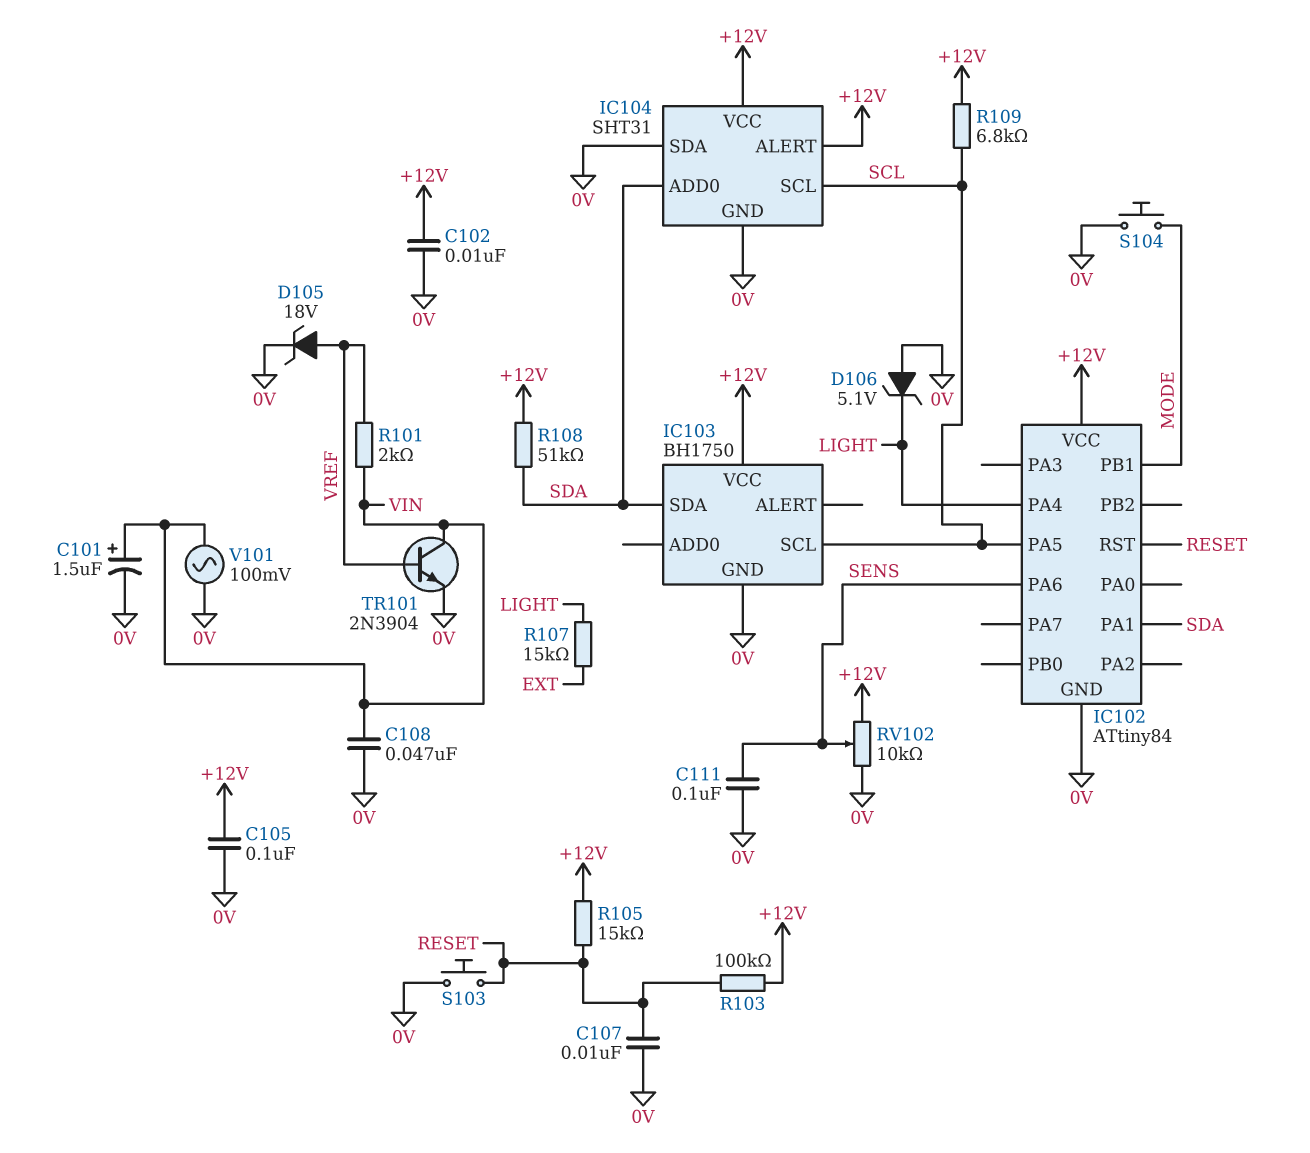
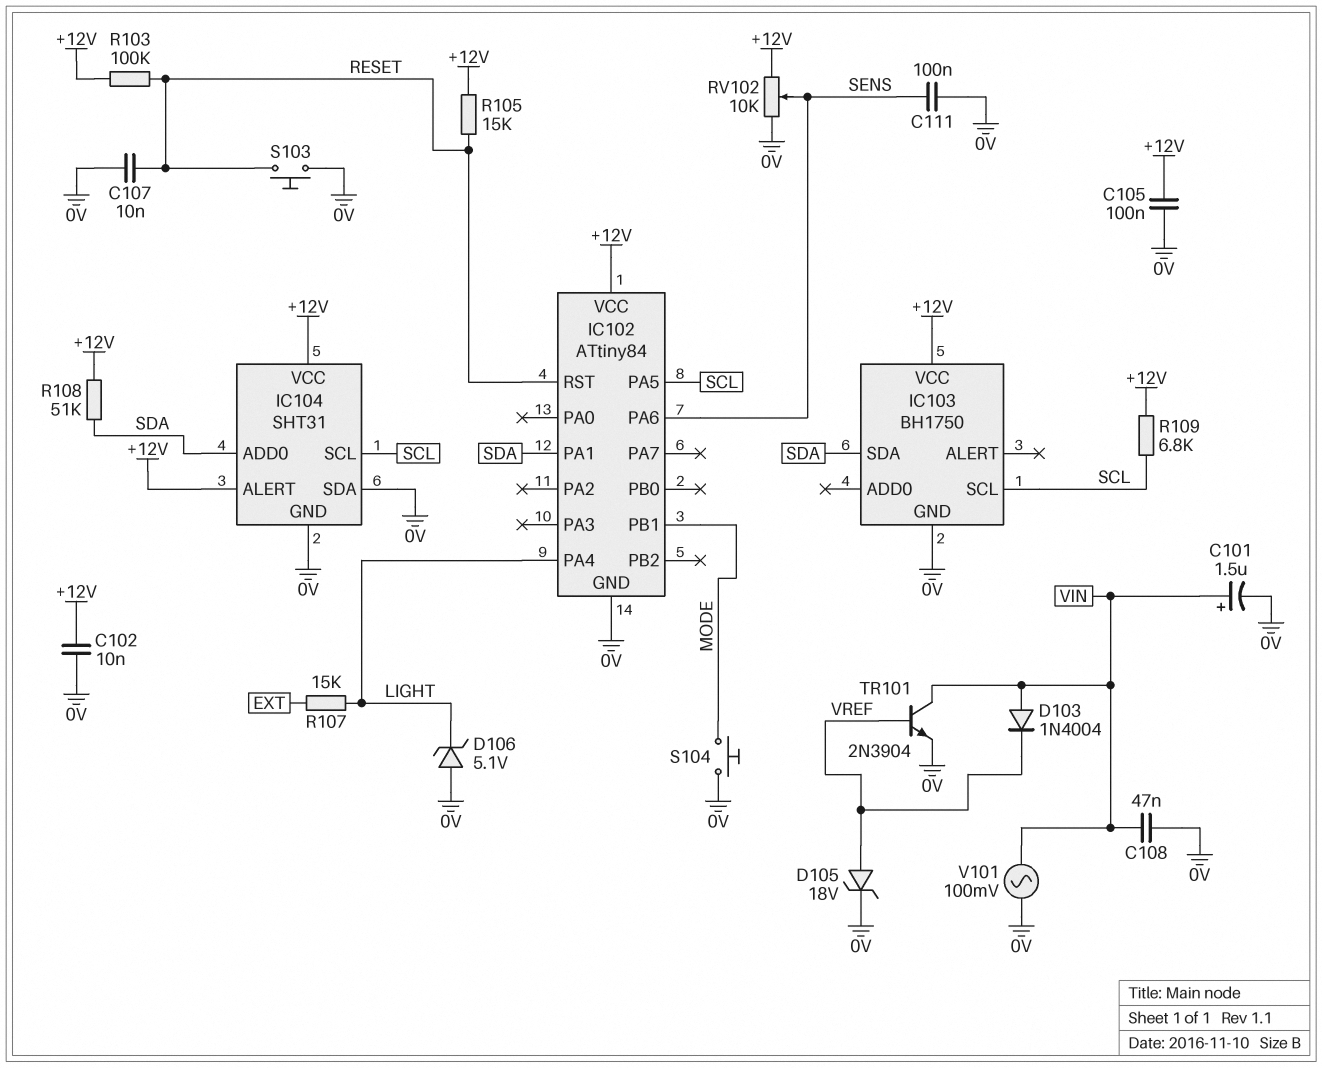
D103: none -> diode 1N4004 (A VIN, K VREF)
R101: 2k (VIN, VREF) -> none

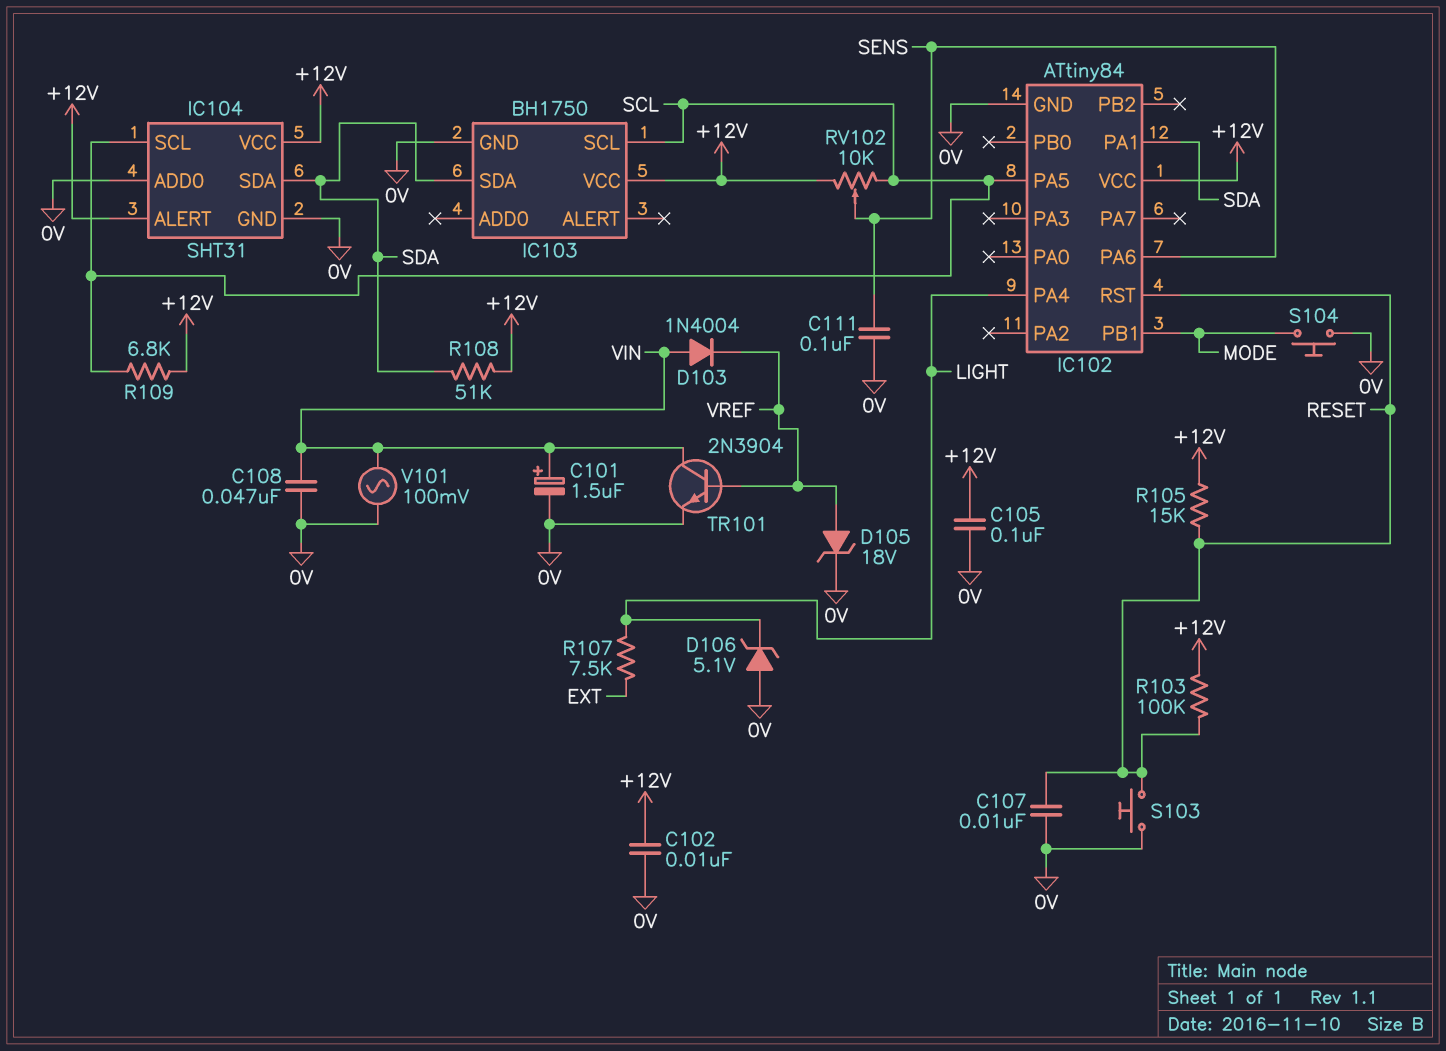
IC104 pin ADD0: SDA -> 0V
IC104 pin SDA: 0V -> SDA
R107: 15k (EXT, LIGHT) -> 7.5k (EXT, LIGHT)
RV102: 10k (+12V, 0V, wiper SENS) -> 10k (+12V, SCL, wiper SENS)

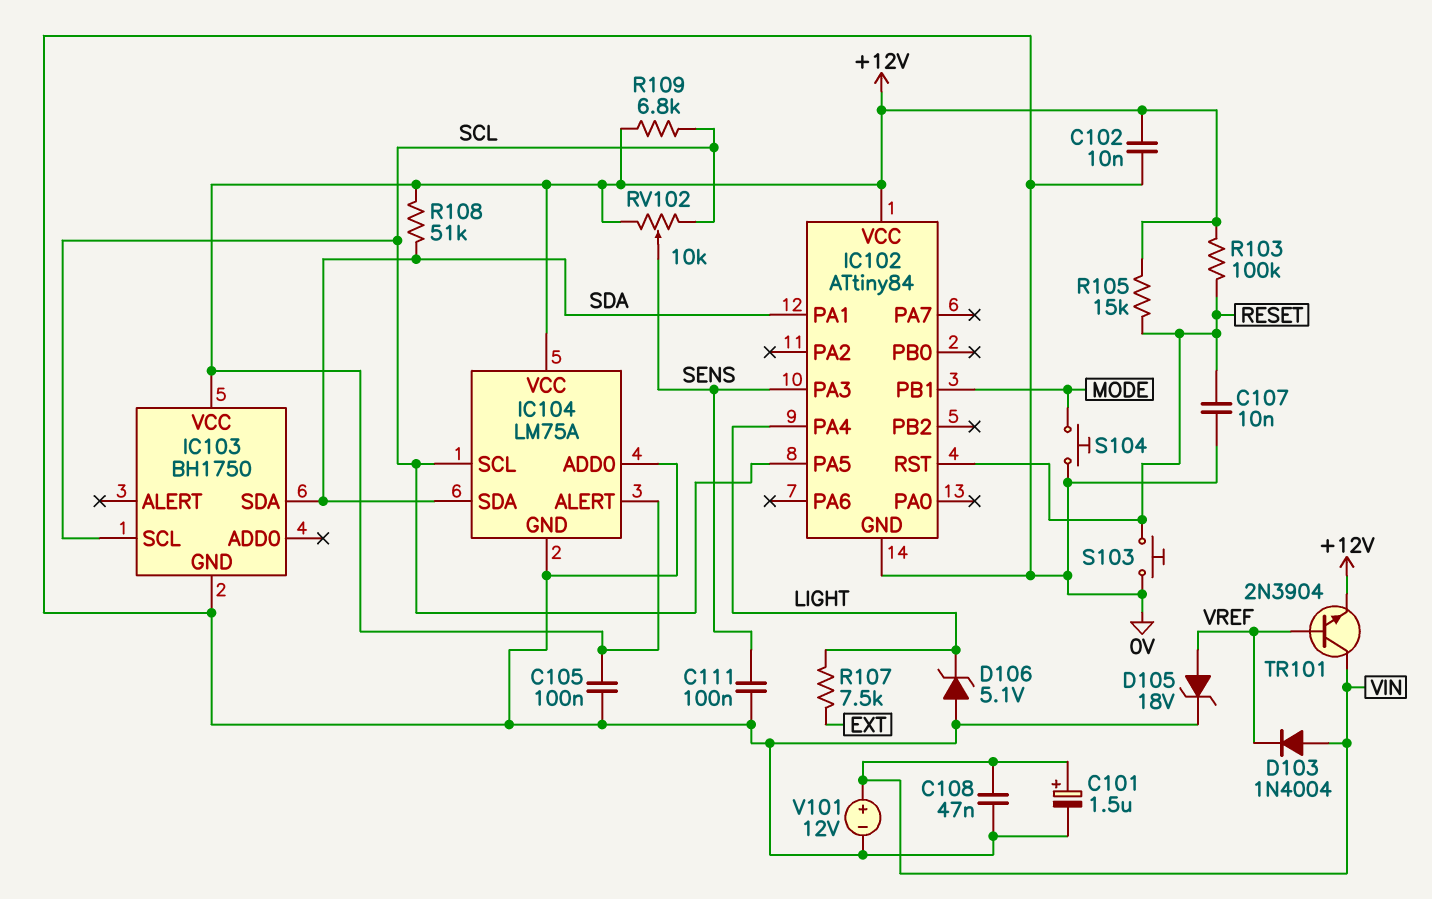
IC102 pin PA3: none -> SENS
IC102 pin PA6: SENS -> none
IC104: SHT31 -> LM75A
TR101: NPN 2N3904 (B VREF, C VIN, E 0V) -> NPN 2N3904 (B VREF, C VIN, E +12V)
V101: AC 100mV (0V, VIN) -> 12V (plus VIN, minus 0V)

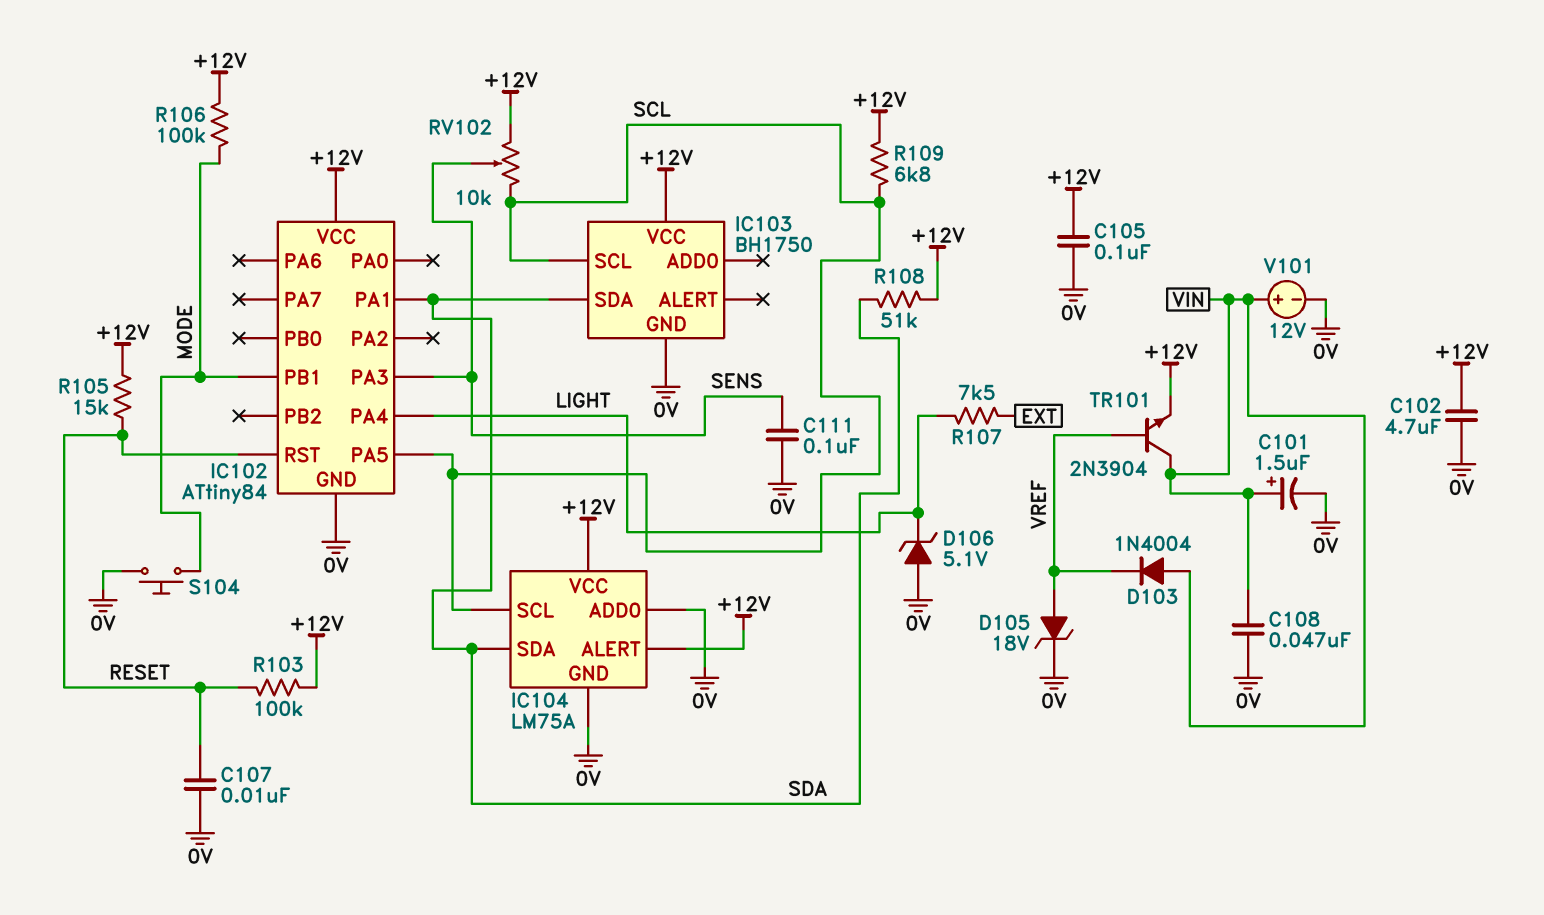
C102: 10nF (+12V, 0V) -> 4.7uF (+12V, 0V)
R106: none -> 100k (+12V, MODE)
S103: button (0V, RESET) -> none

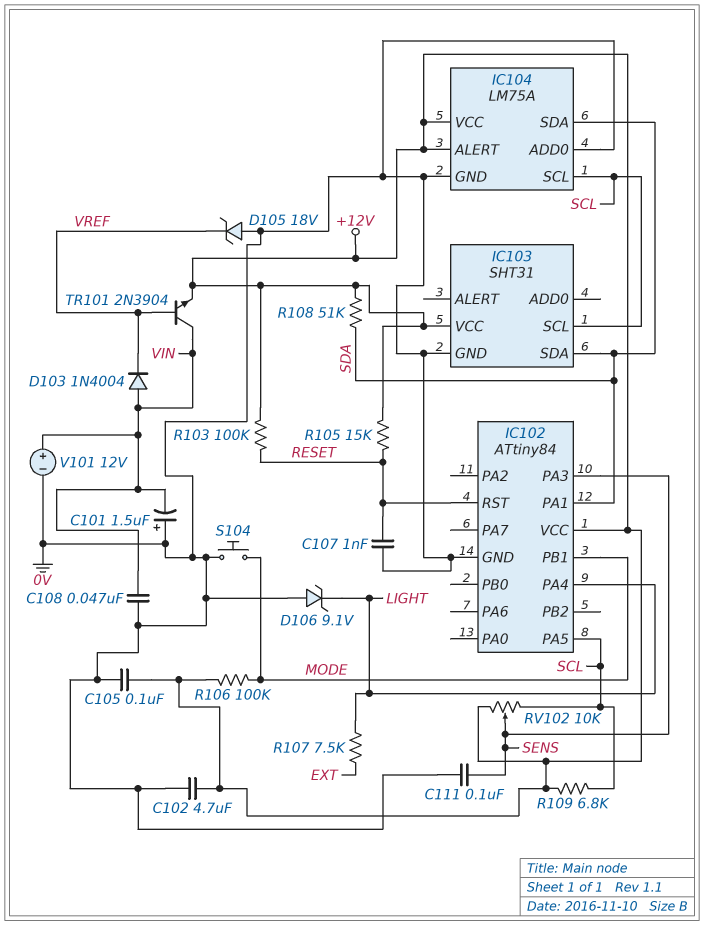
C101: 1.5uF (plus VIN, minus 0V) -> 1.5uF (plus 0V, minus VIN)
C107: 10nF (0V, RESET) -> 1nF (0V, RESET)
D105: zener 18V (A VREF, K 0V) -> zener 18V (A 0V, K VREF)
D106: zener 5.1V (A 0V, K LIGHT) -> zener 9.1V (A 0V, K LIGHT)
IC103: BH1750 -> SHT31

